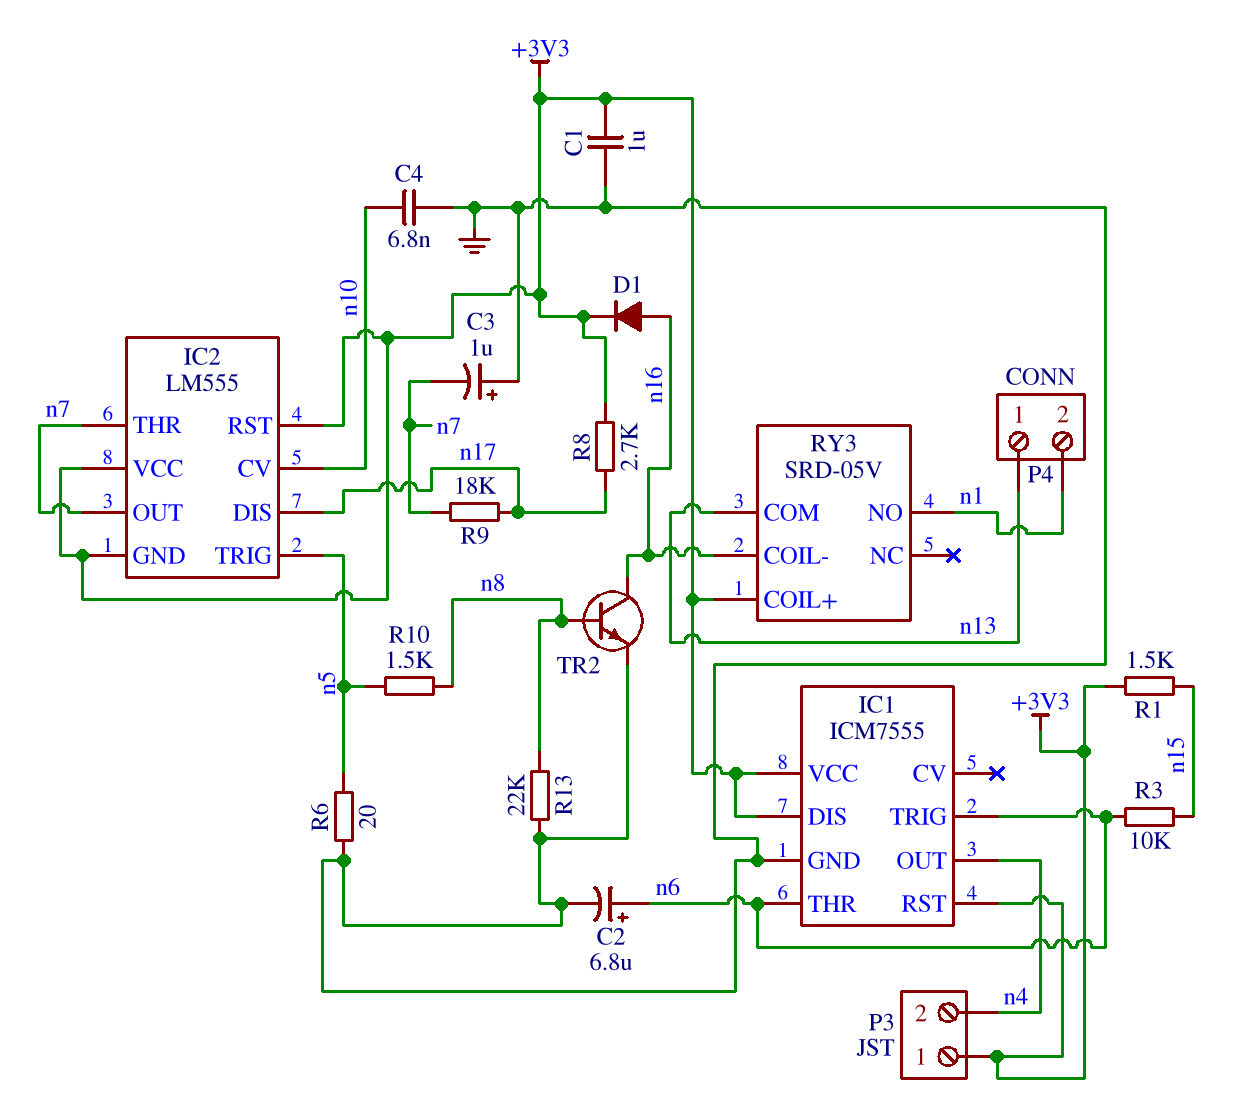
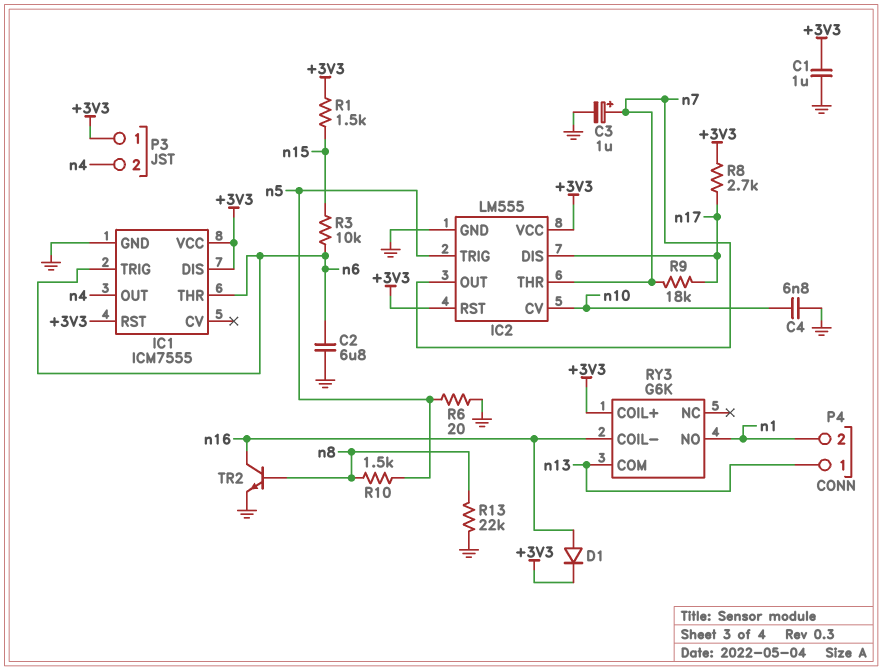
C2: 6.8uF (plus n6, minus GND) -> 6.8uF (GND, n6)
C3: 1uF (plus GND, minus n7) -> 1uF (plus n7, minus GND)
IC2 pin GND: +3V3 -> GND
RY3: SRD-05V -> G6K

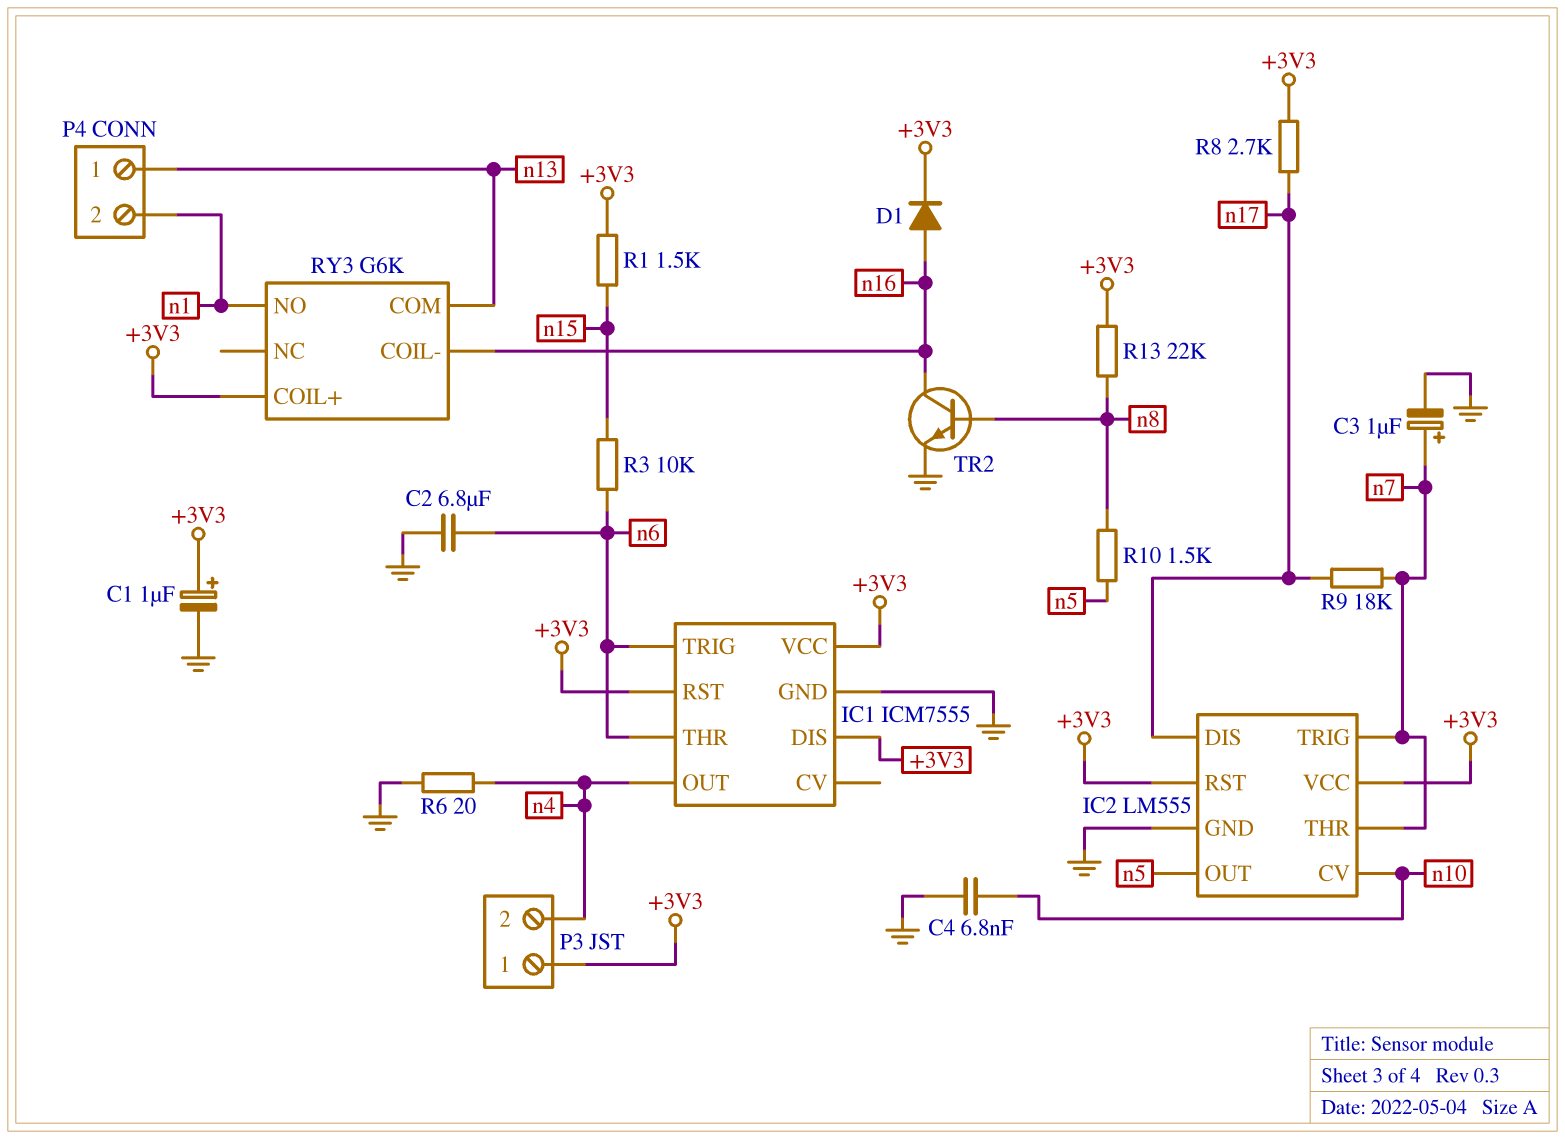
C1: 1uF (+3V3, GND) -> 1uF (plus +3V3, minus GND)
IC2 pin OUT: n7 -> n5
IC2 pin TRIG: n5 -> n7
R6: 20 (GND, n5) -> 20 (GND, n4)
R13: 22k (GND, n8) -> 22k (+3V3, n8)

